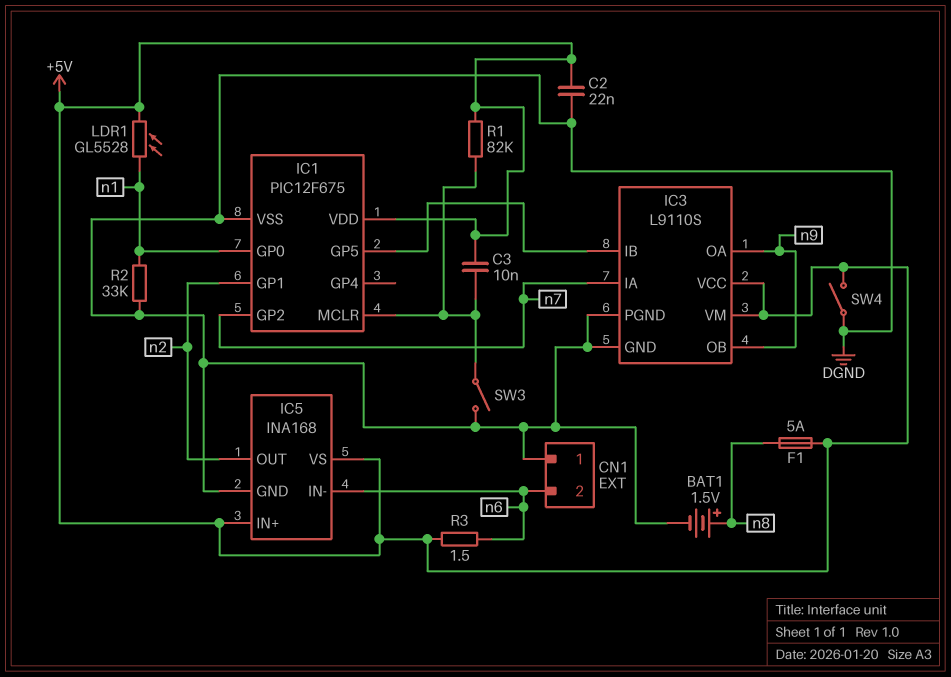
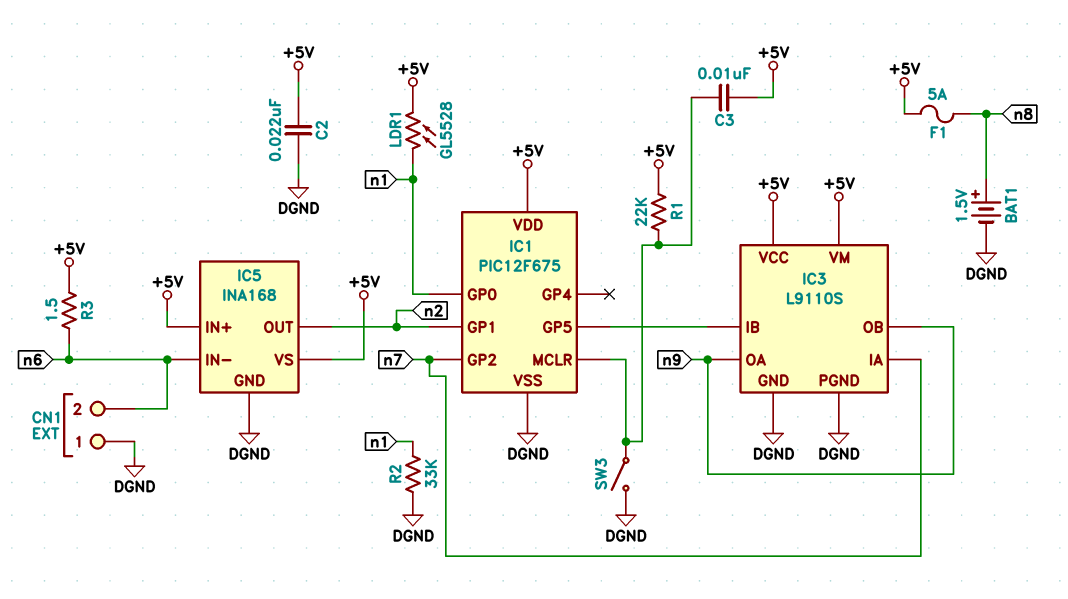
R1: 82k (+5V, IC1/MCLR) -> 22k (+5V, IC1/MCLR)
SW4: switch (+5V, DGND) -> none

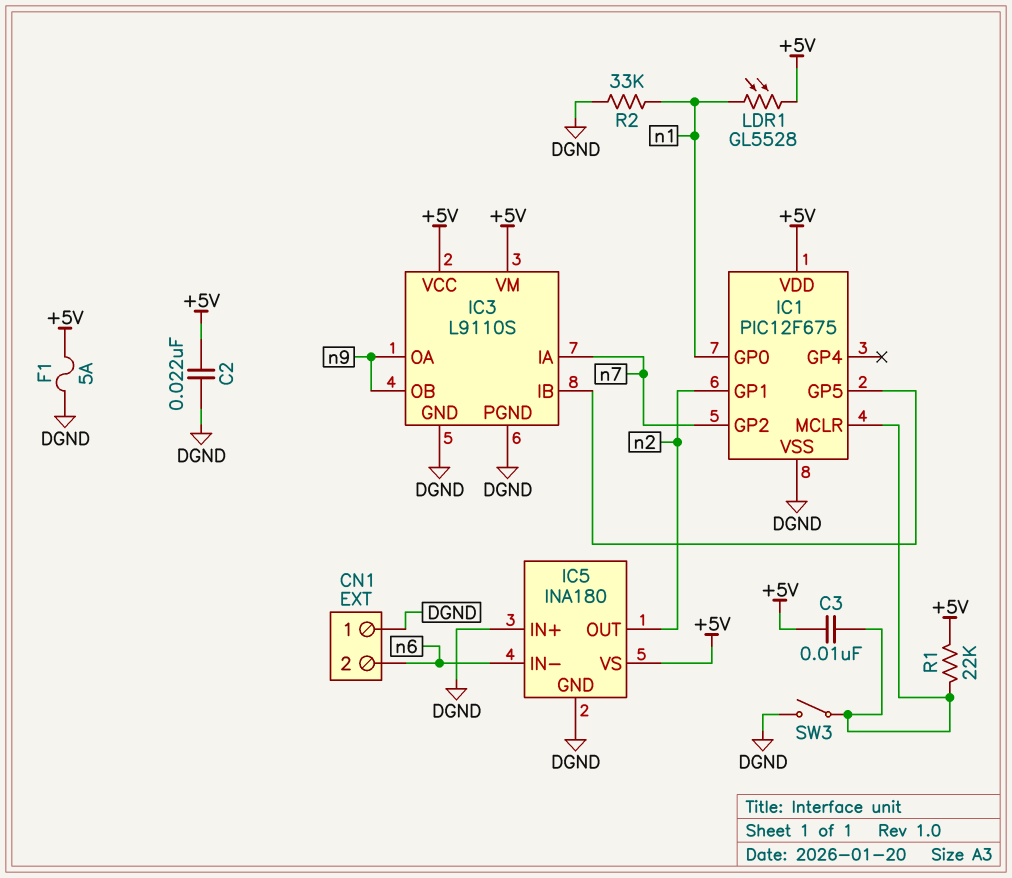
BAT1: 1.5V (plus n8, minus DGND) -> none
F1: 5A (+5V, n8) -> 5A (+5V, DGND)
IC5: INA168 -> INA180
IC5 pin IN+: +5V -> DGND
R3: 1.5 (+5V, n6) -> none

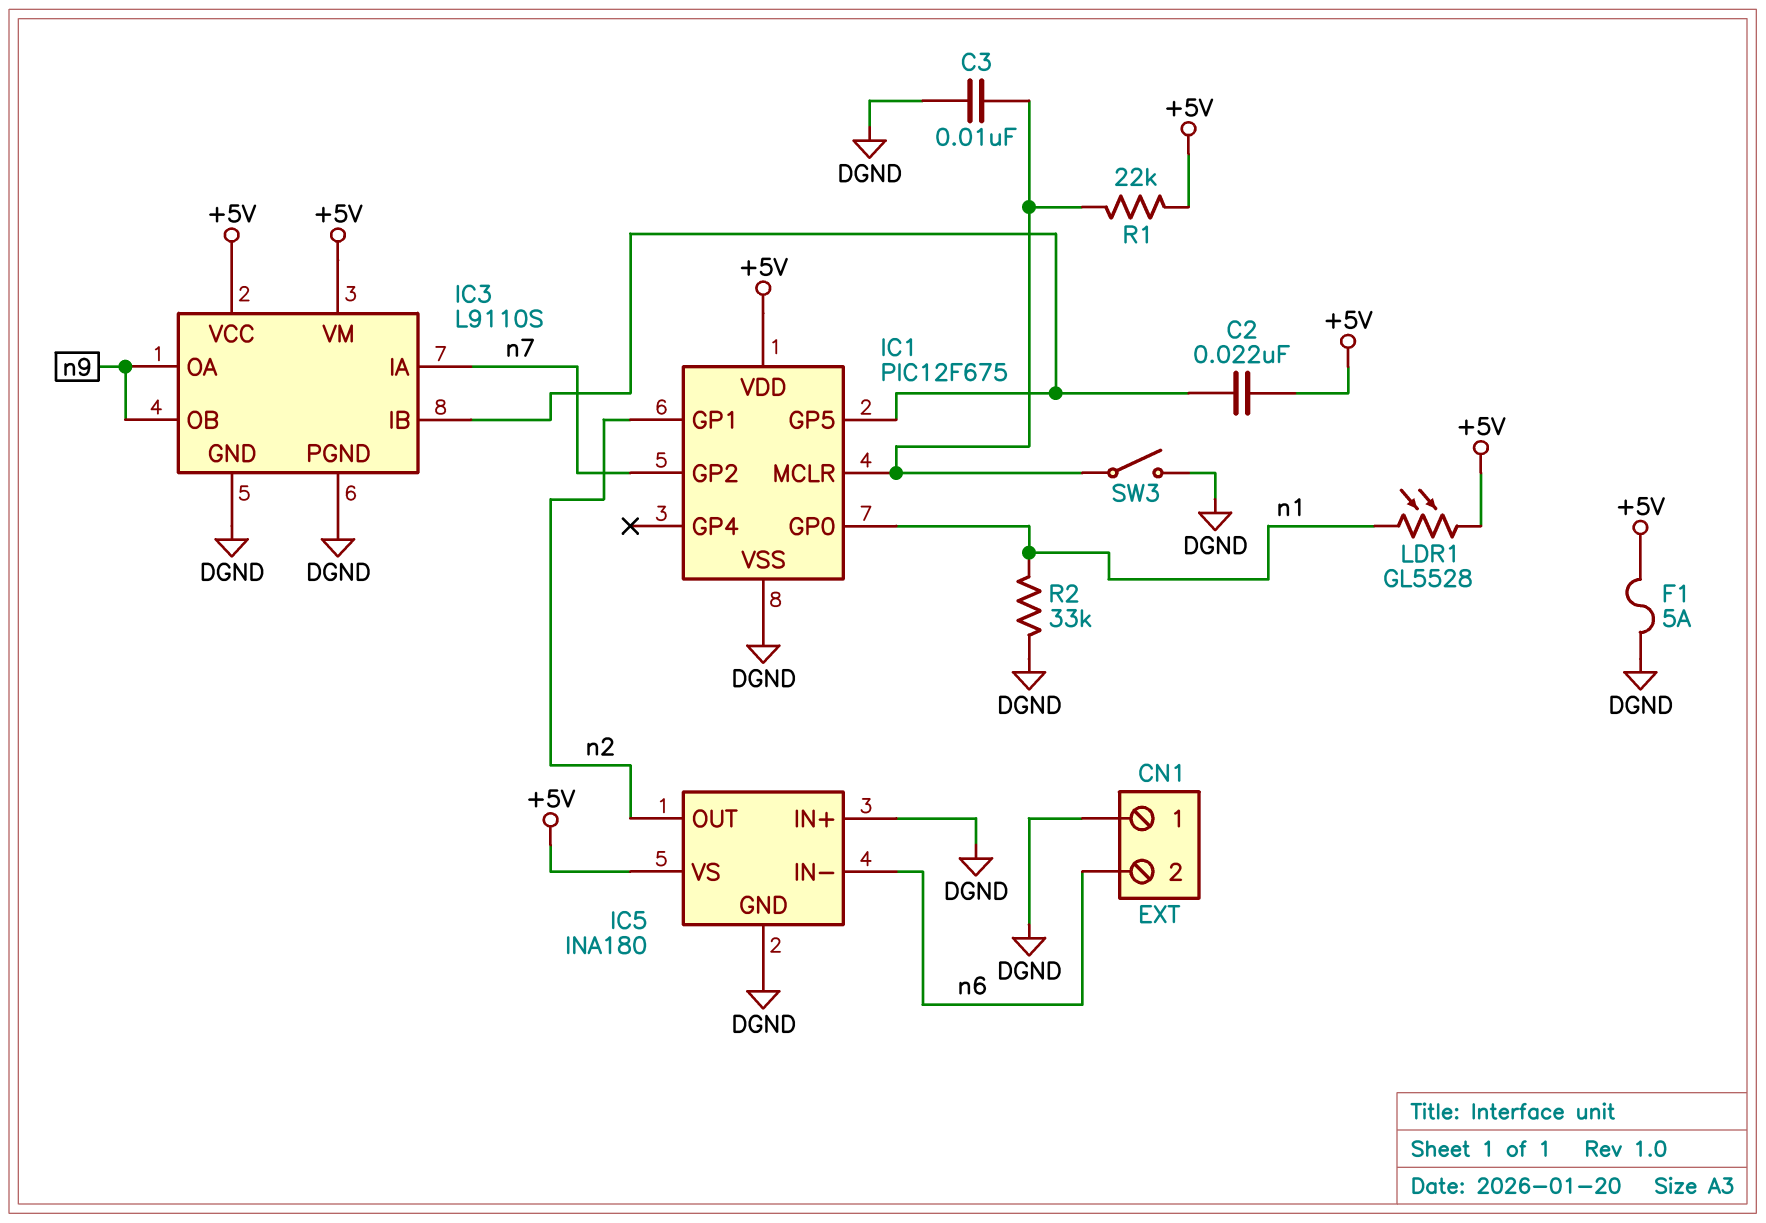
C2: 22nF (+5V, DGND) -> 22nF (+5V, IC1/GP5)
C3: 10nF (+5V, IC1/MCLR) -> 10nF (DGND, IC1/MCLR)

